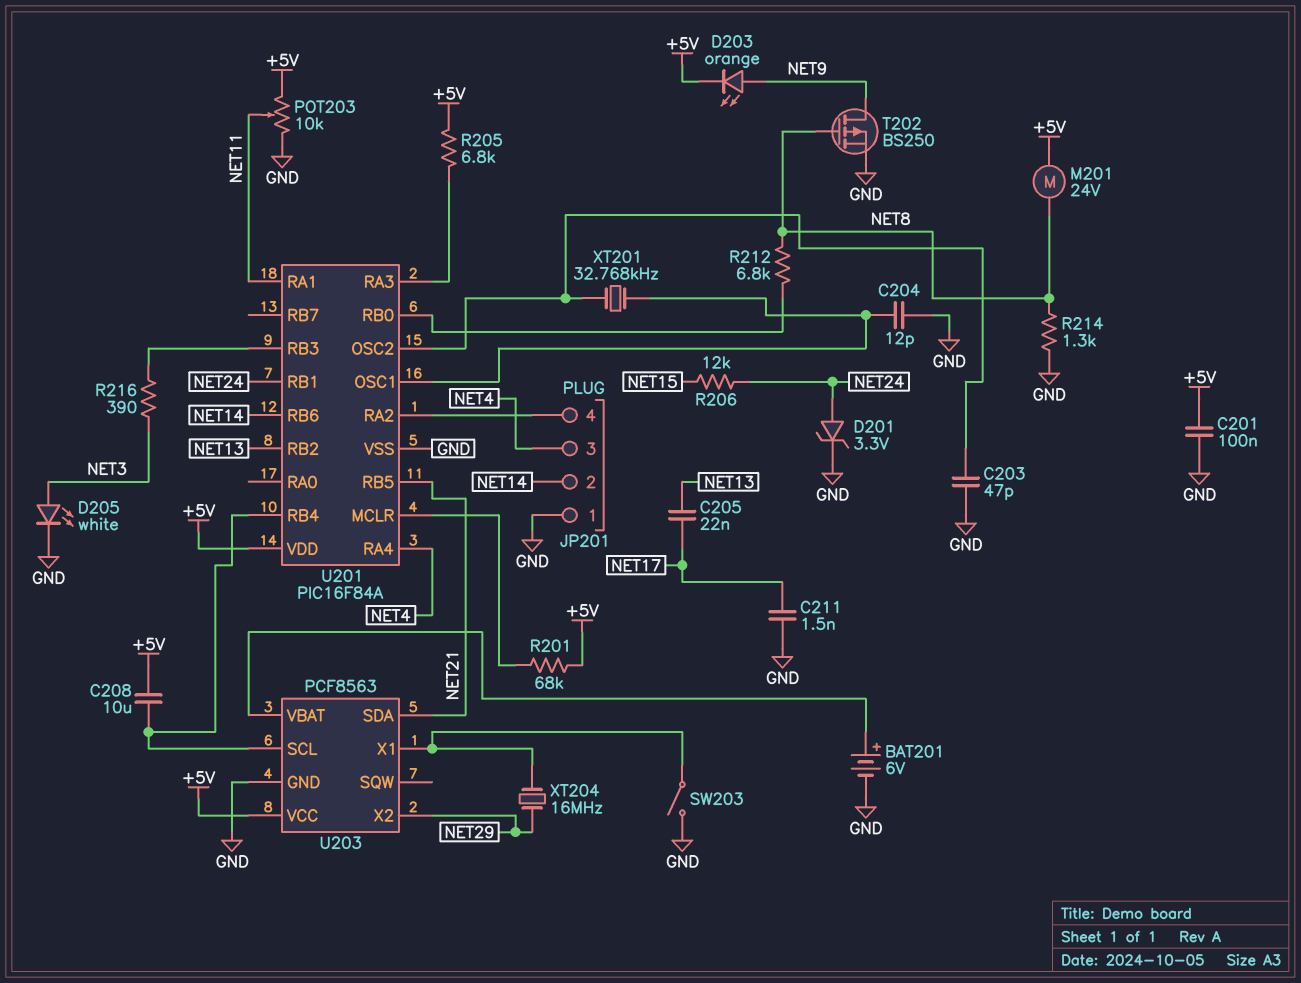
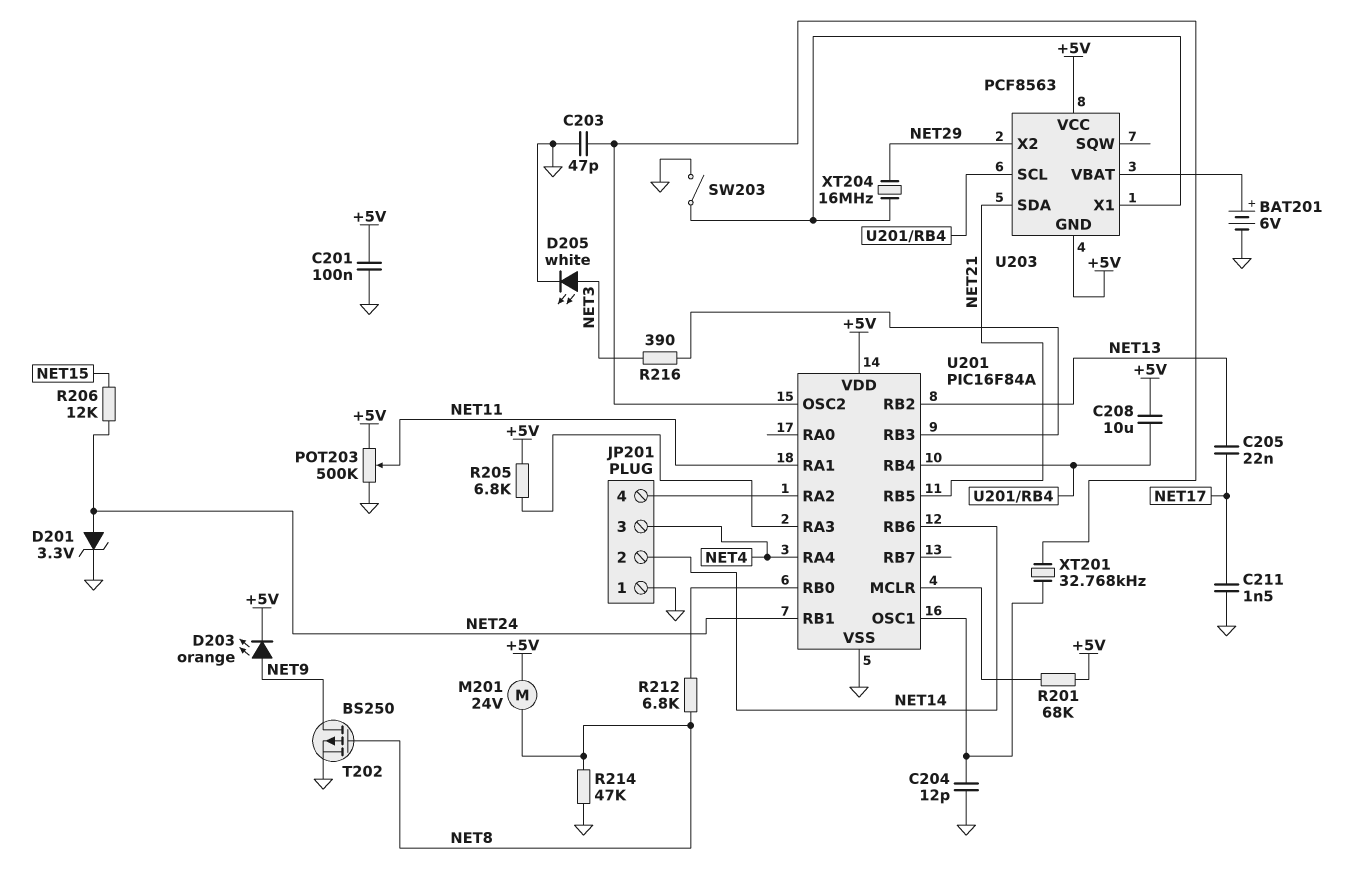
POT203: 10k (+5V, GND, wiper NET11) -> 500k (+5V, GND, wiper NET11)
R214: 1.3k (GND, NET8) -> 47k (GND, NET8)
U203 pin GND: GND -> +5V

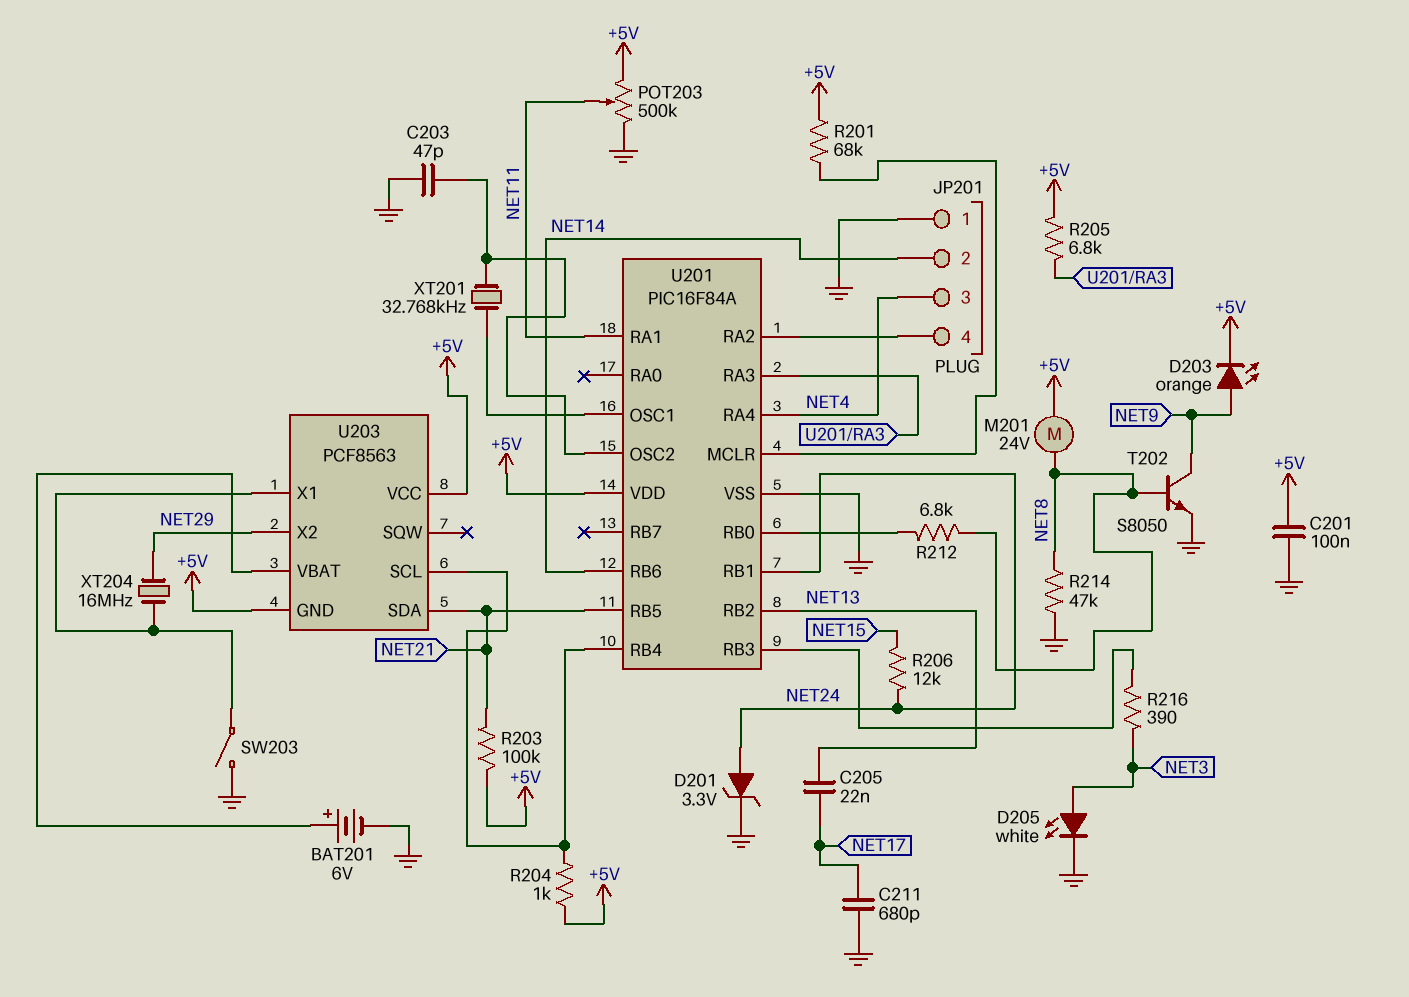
C204: 12pF (GND, U201/OSC1) -> none
C208: 10uF (+5V, U201/RB4) -> none
C211: 1.5nF (GND, NET17) -> 680pF (GND, NET17)
R203: none -> 100k (+5V, NET21)
R204: none -> 1k (+5V, U201/RB4)
T202: PMOS BS250 (G NET8, D NET9, S GND) -> NPN S8050 (B NET8, C NET9, E GND)

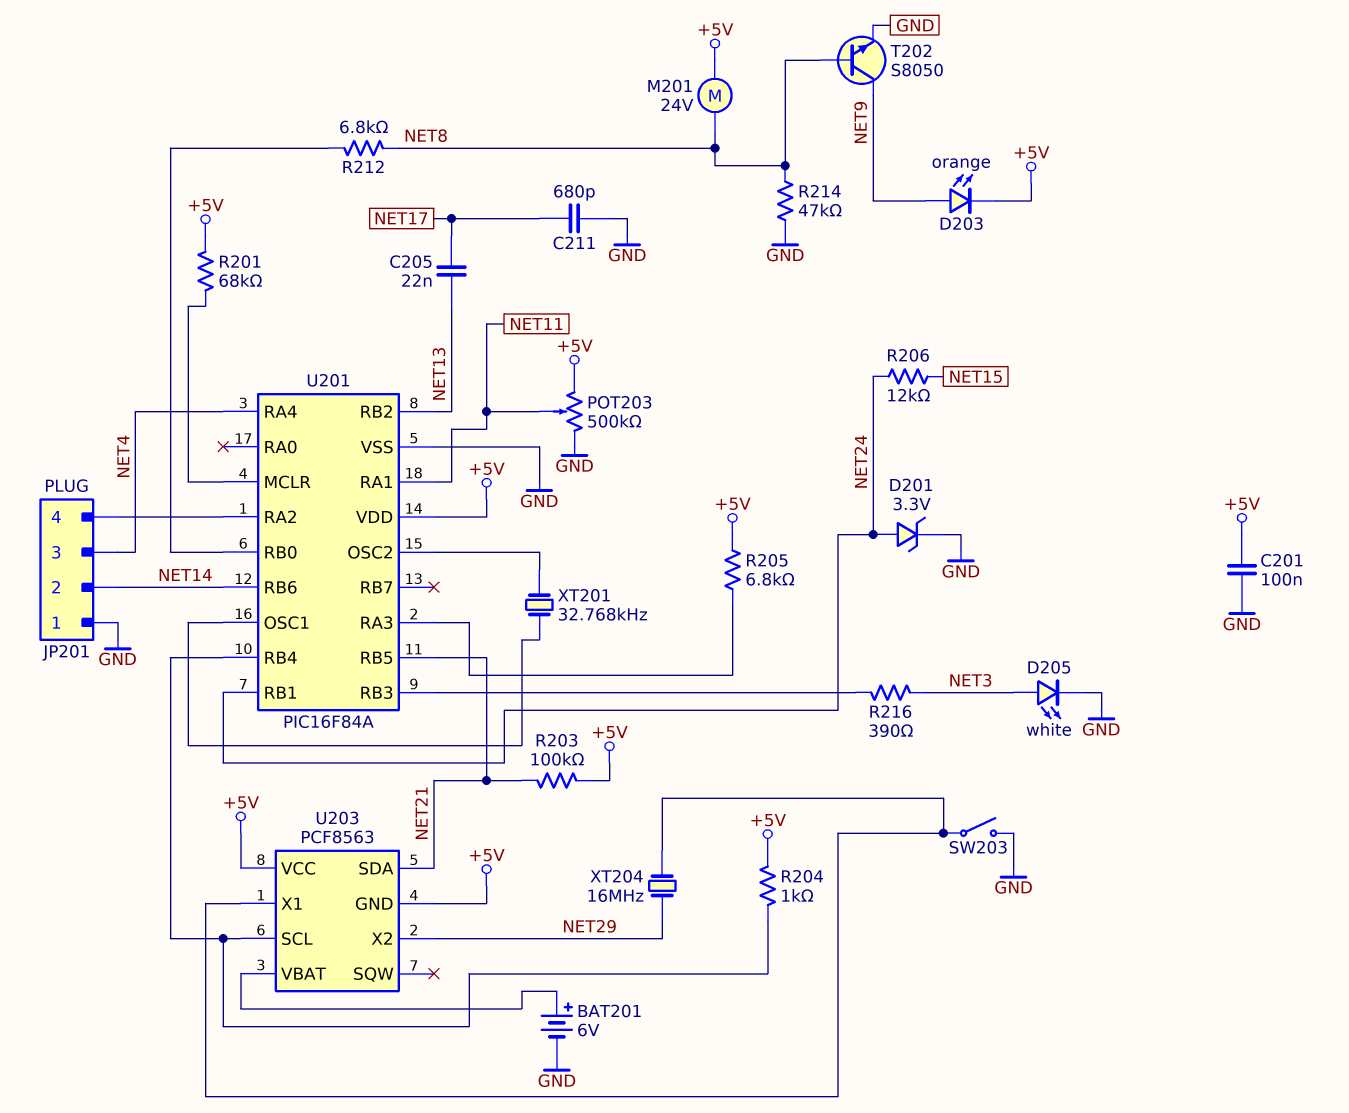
C203: 47pF (GND, U201/OSC2) -> none

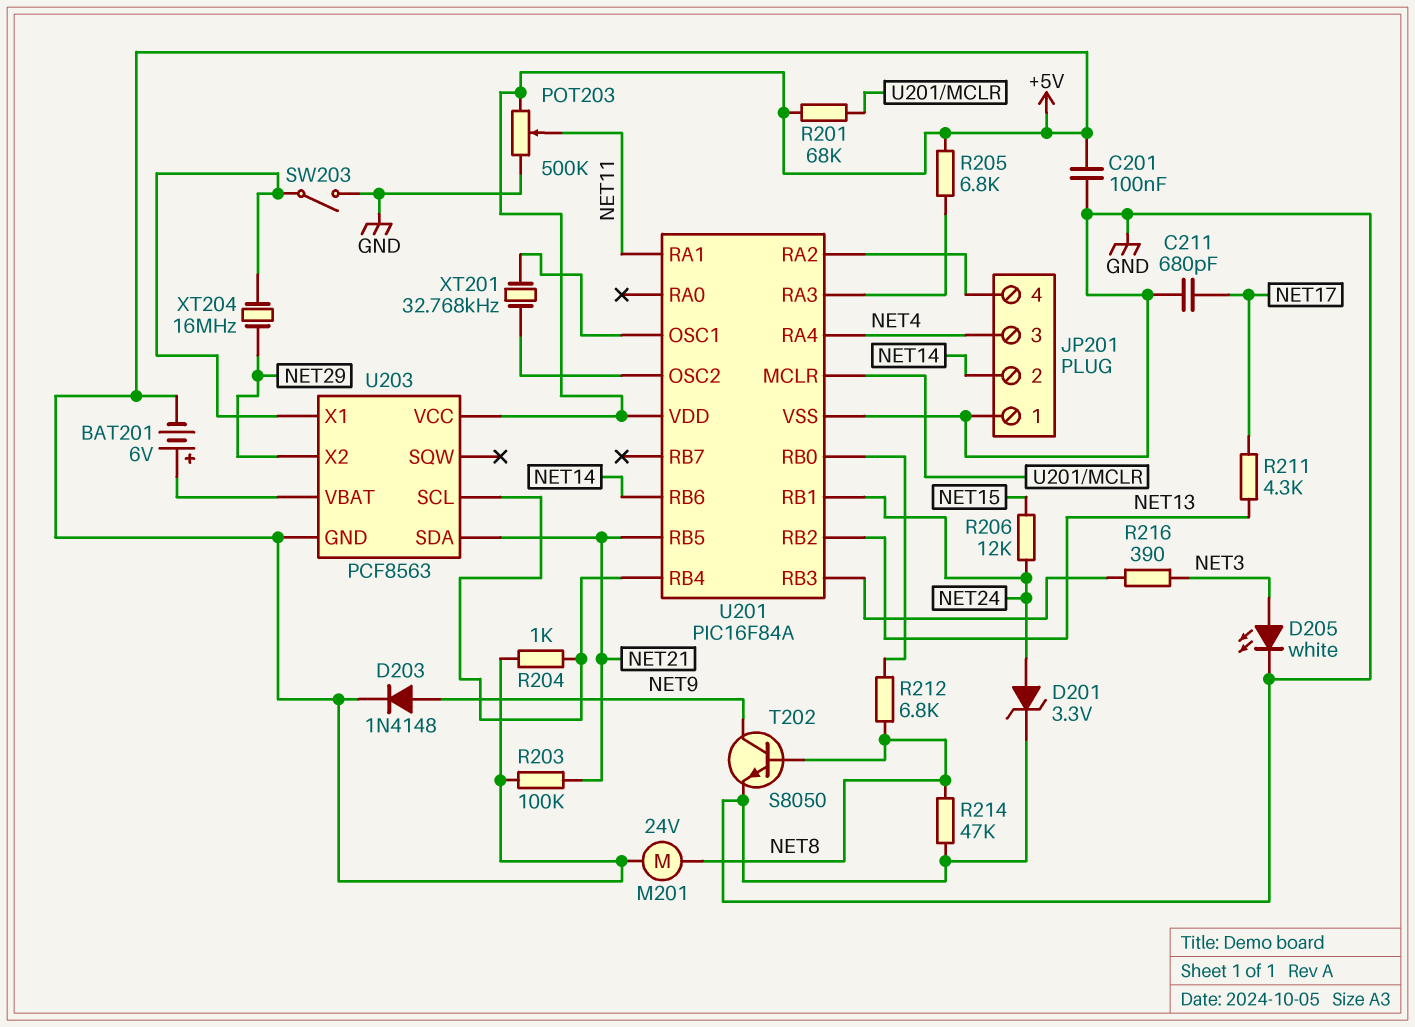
BAT201: 6V (plus U203/VBAT, minus GND) -> 6V (plus U203/VBAT, minus +5V)
C205: 22nF (NET13, NET17) -> none
D203: LED orange (A NET9, K +5V) -> diode 1N4148 (A NET9, K +5V)
R211: none -> 4.3k (NET13, NET17)

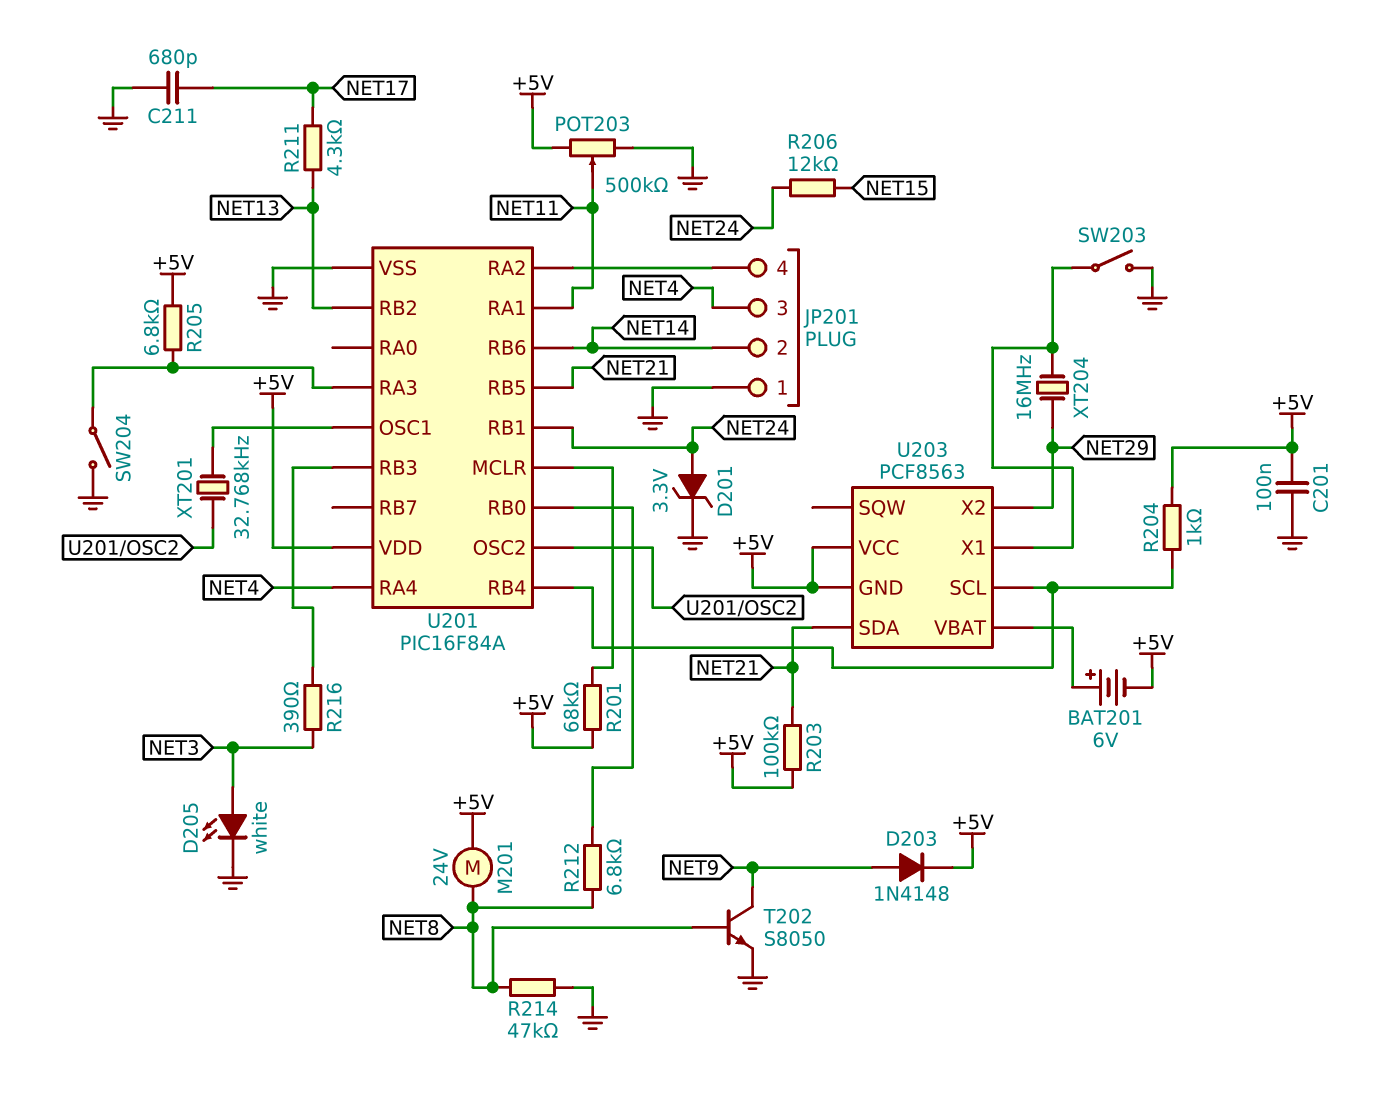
SW204: none -> switch (GND, U201/RA3)

